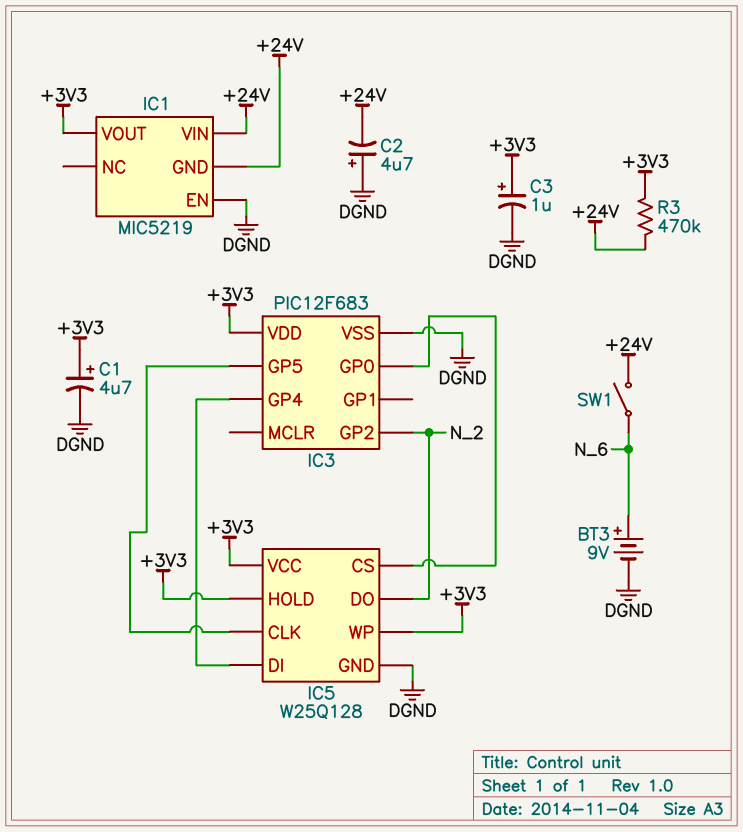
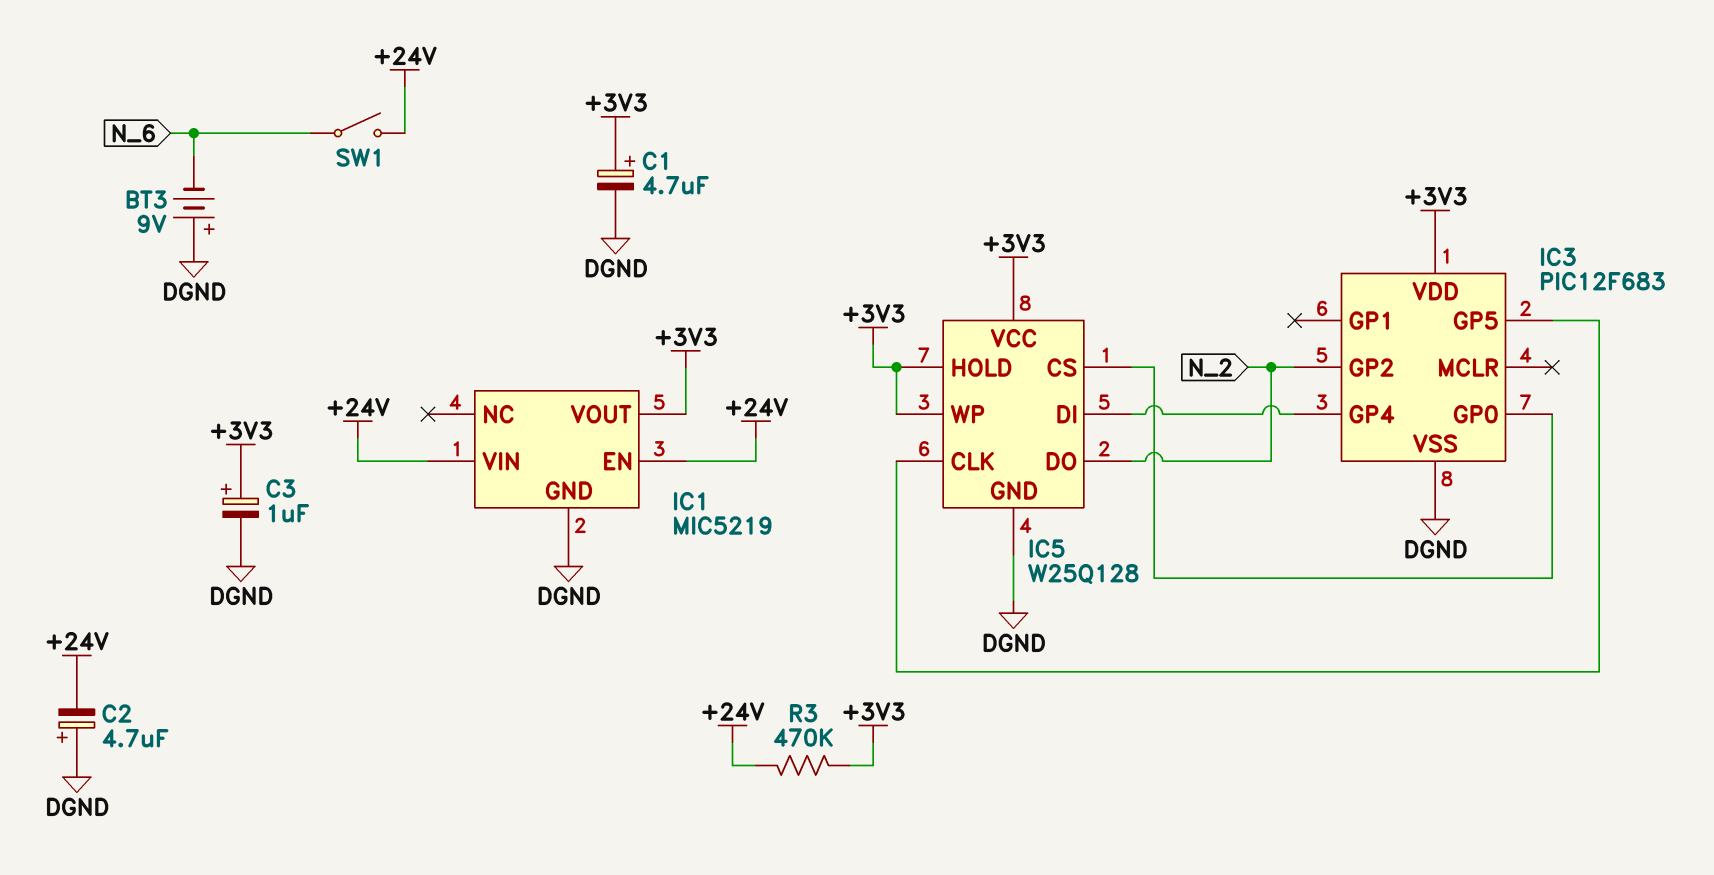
BT3: 9V (plus N_6, minus DGND) -> 9V (plus DGND, minus N_6)
IC1 pin EN: DGND -> +24V
IC1 pin GND: +24V -> DGND

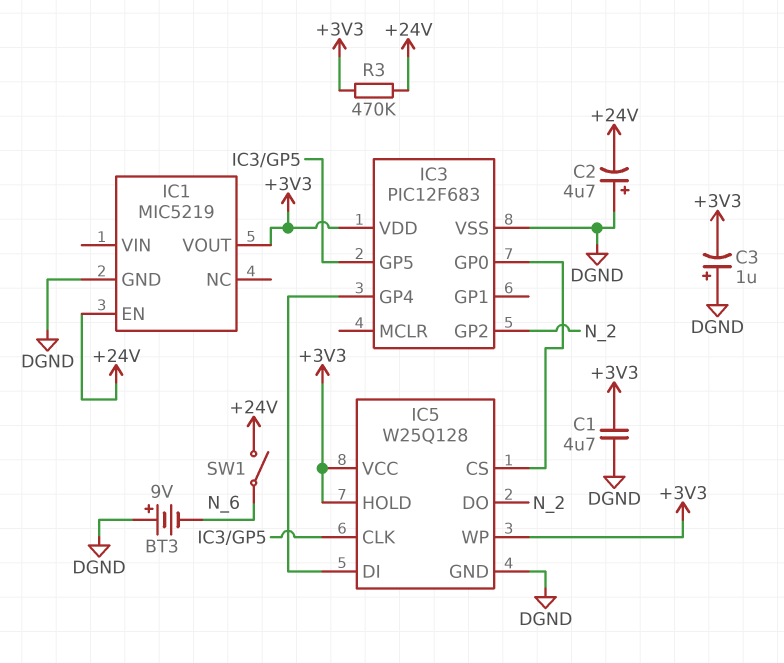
C1: 4.7uF (plus +3V3, minus DGND) -> 4.7uF (+3V3, DGND)
C3: 1uF (plus +3V3, minus DGND) -> 1uF (plus DGND, minus +3V3)
IC1 pin VIN: +24V -> none

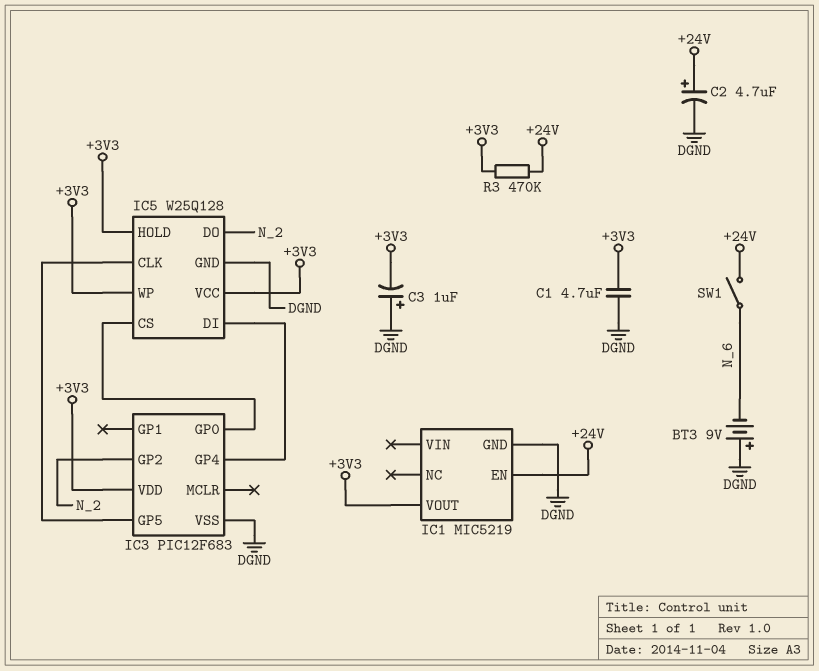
C2: 4.7uF (plus DGND, minus +24V) -> 4.7uF (plus +24V, minus DGND)

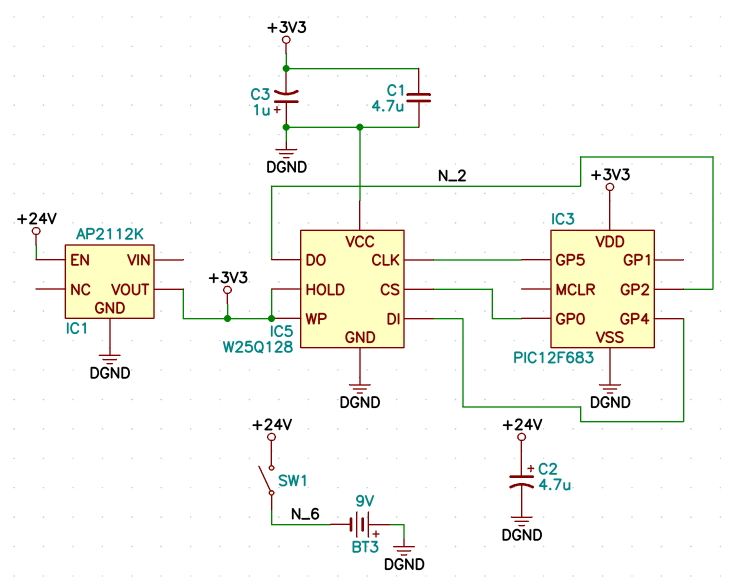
IC1: MIC5219 -> AP2112K
IC5 pin VCC: +3V3 -> DGND
R3: 470k (+3V3, +24V) -> none

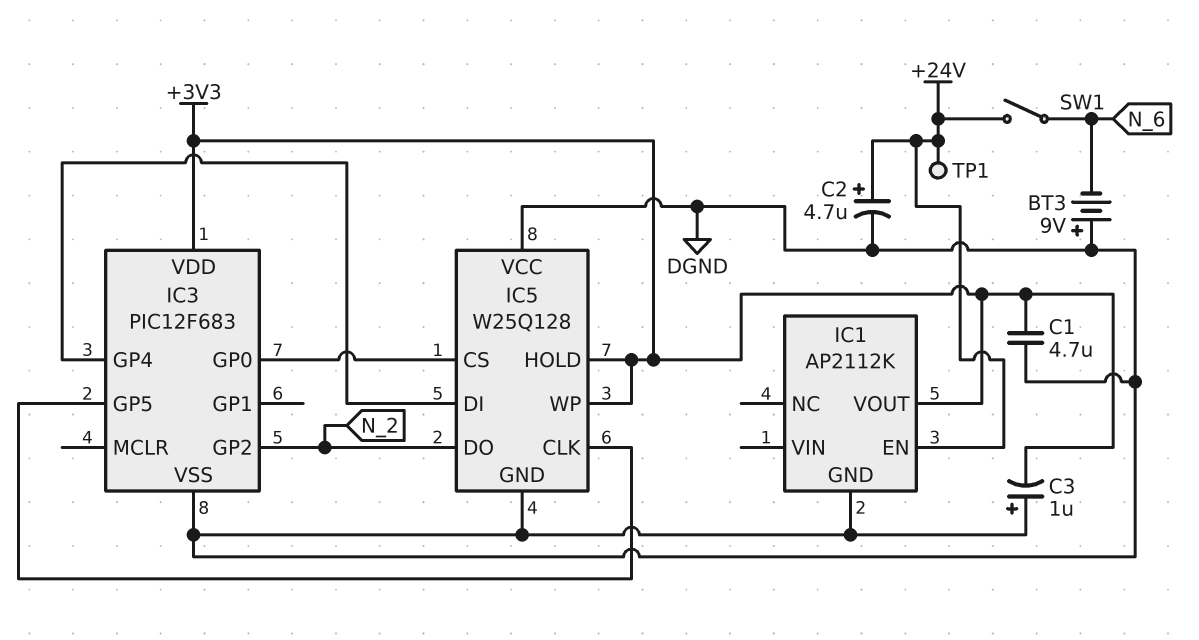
TP1: none -> test point (+24V)

